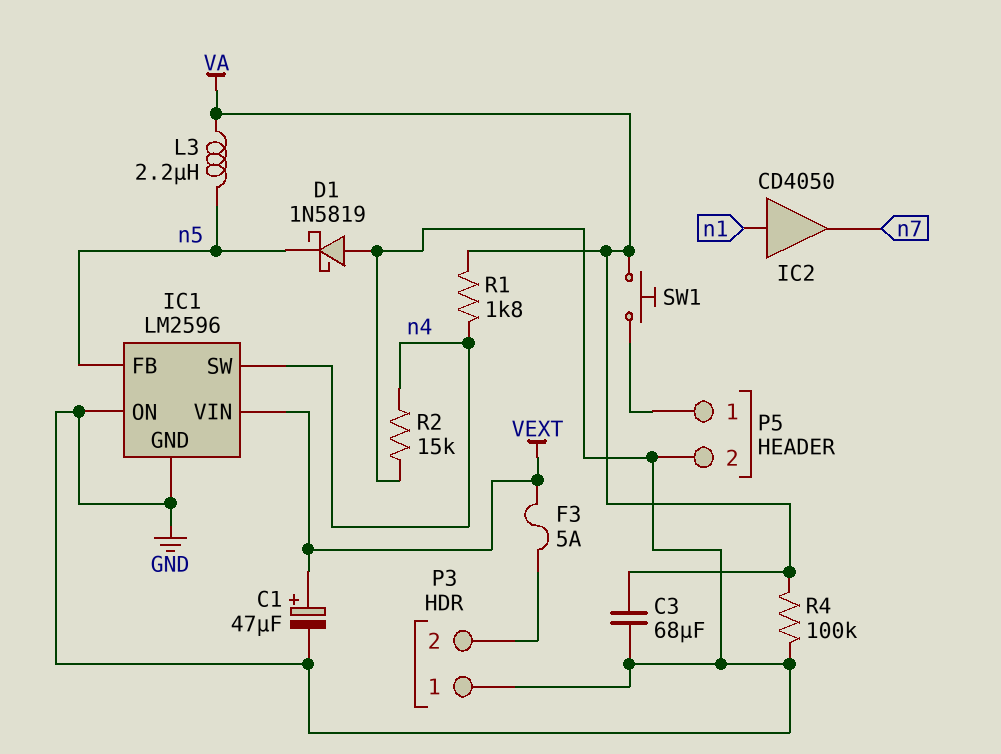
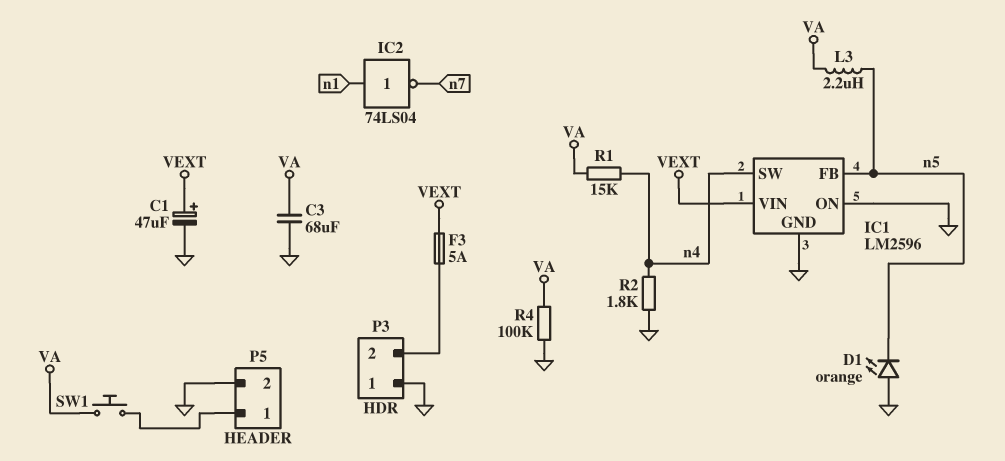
D1: schottky 1N5819 (A GND, K n5) -> LED orange (A GND, K n5)
IC2: buffer CD4050 (in n1, out n7) -> NOT 74LS04 (in n1, out n7)
R1: 1.8k (VA, n4) -> 15k (VA, n4)
R2: 15k (GND, n4) -> 1.8k (GND, n4)

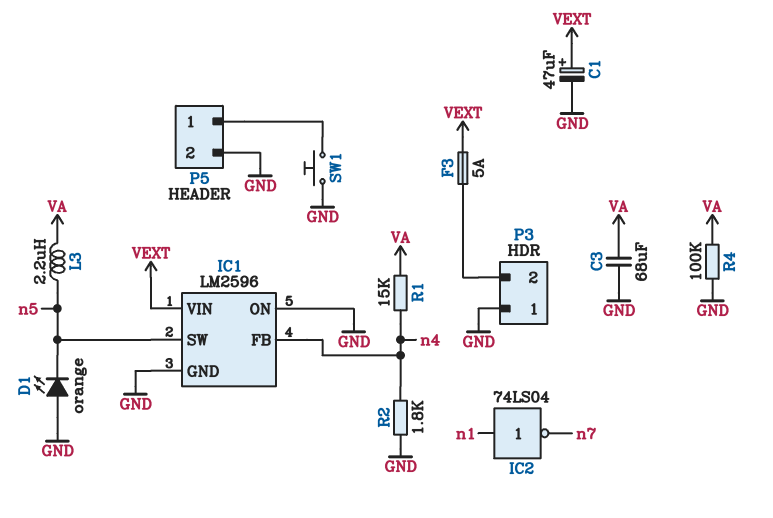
IC1 pin FB: n5 -> n4
IC1 pin SW: n4 -> n5
SW1: button (P5/1, VA) -> button (GND, P5/1)

